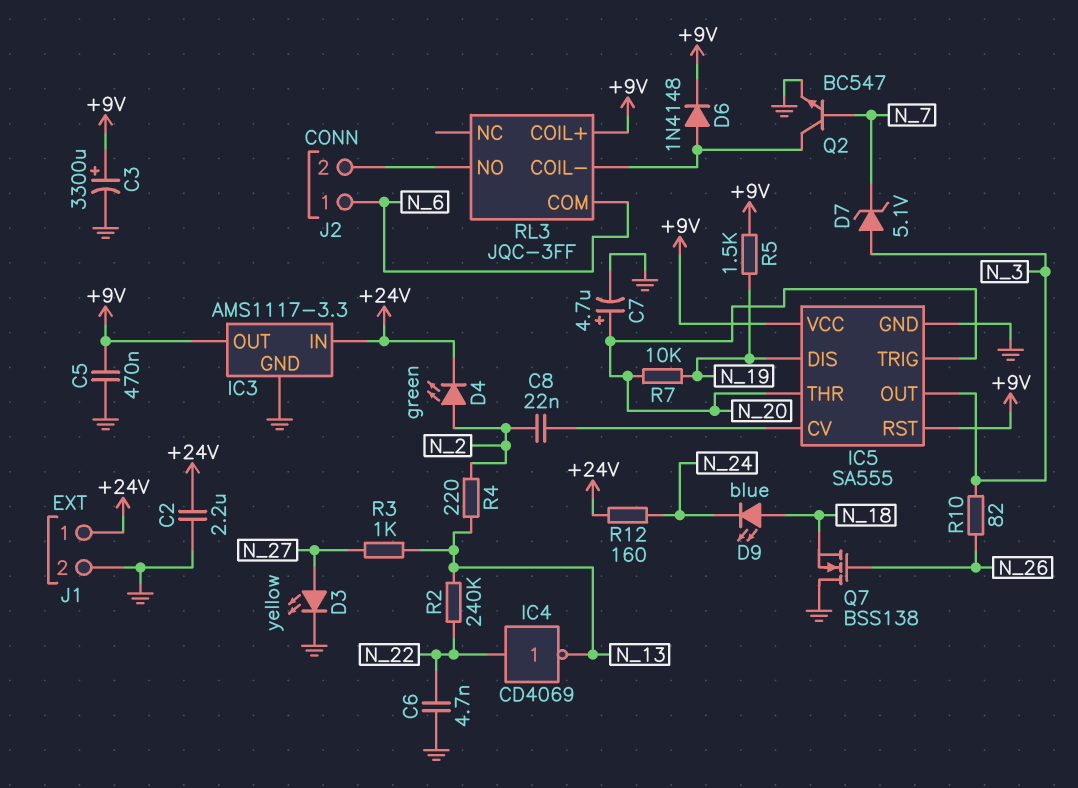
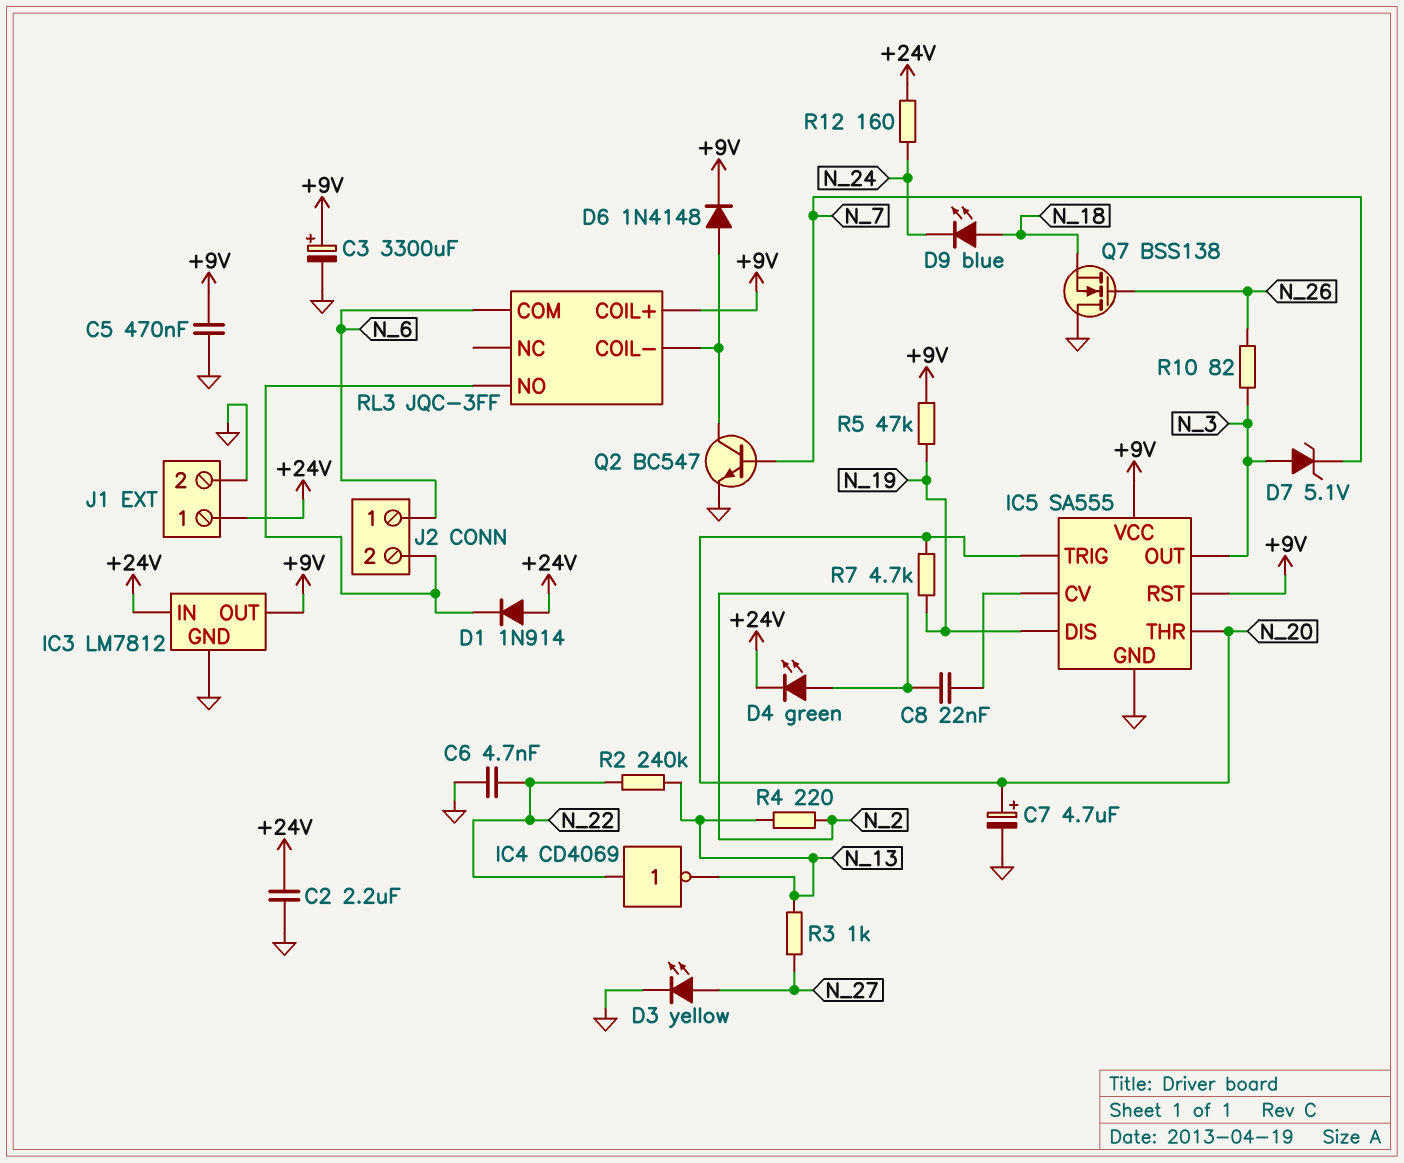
D1: none -> diode 1N914 (A +24V, K J2/2)
IC3: AMS1117-3.3 -> LM7812
R5: 1.5k (+9V, N_19) -> 47k (+9V, N_19)
R7: 10k (N_19, N_20) -> 4.7k (N_19, N_20)

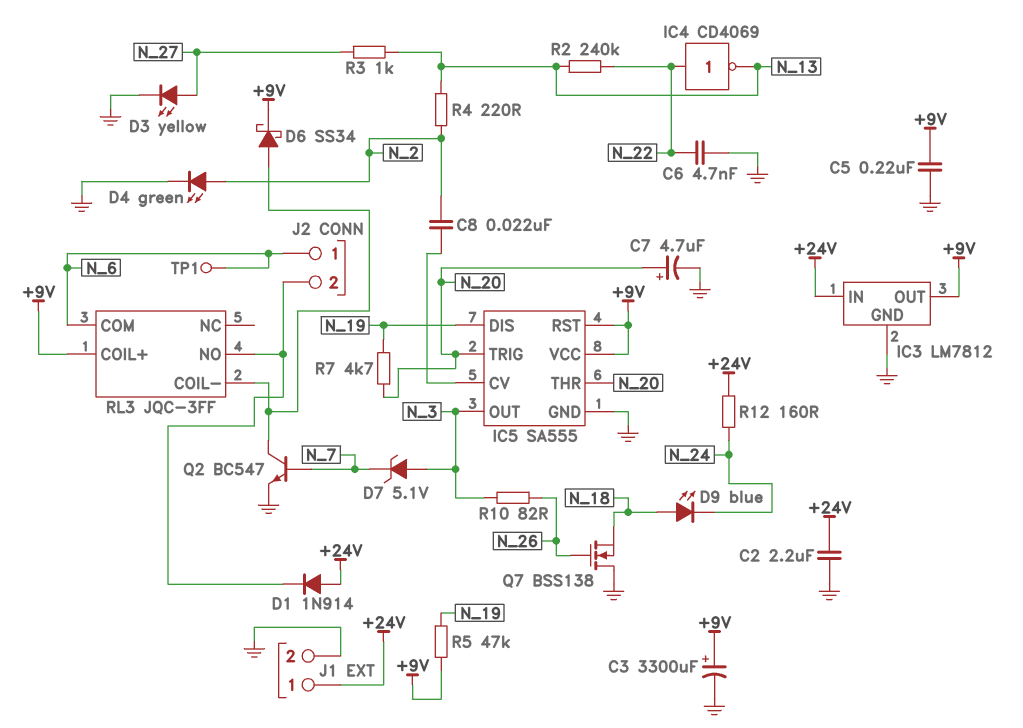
C5: 470nF (+9V, GND) -> 220nF (+9V, GND)
D4: LED green (A N_2, K +24V) -> LED green (A N_2, K GND)
D6: diode 1N4148 (A RL3/COIL-, K +9V) -> schottky SS34 (A RL3/COIL-, K +9V)
TP1: none -> test point (N_6)

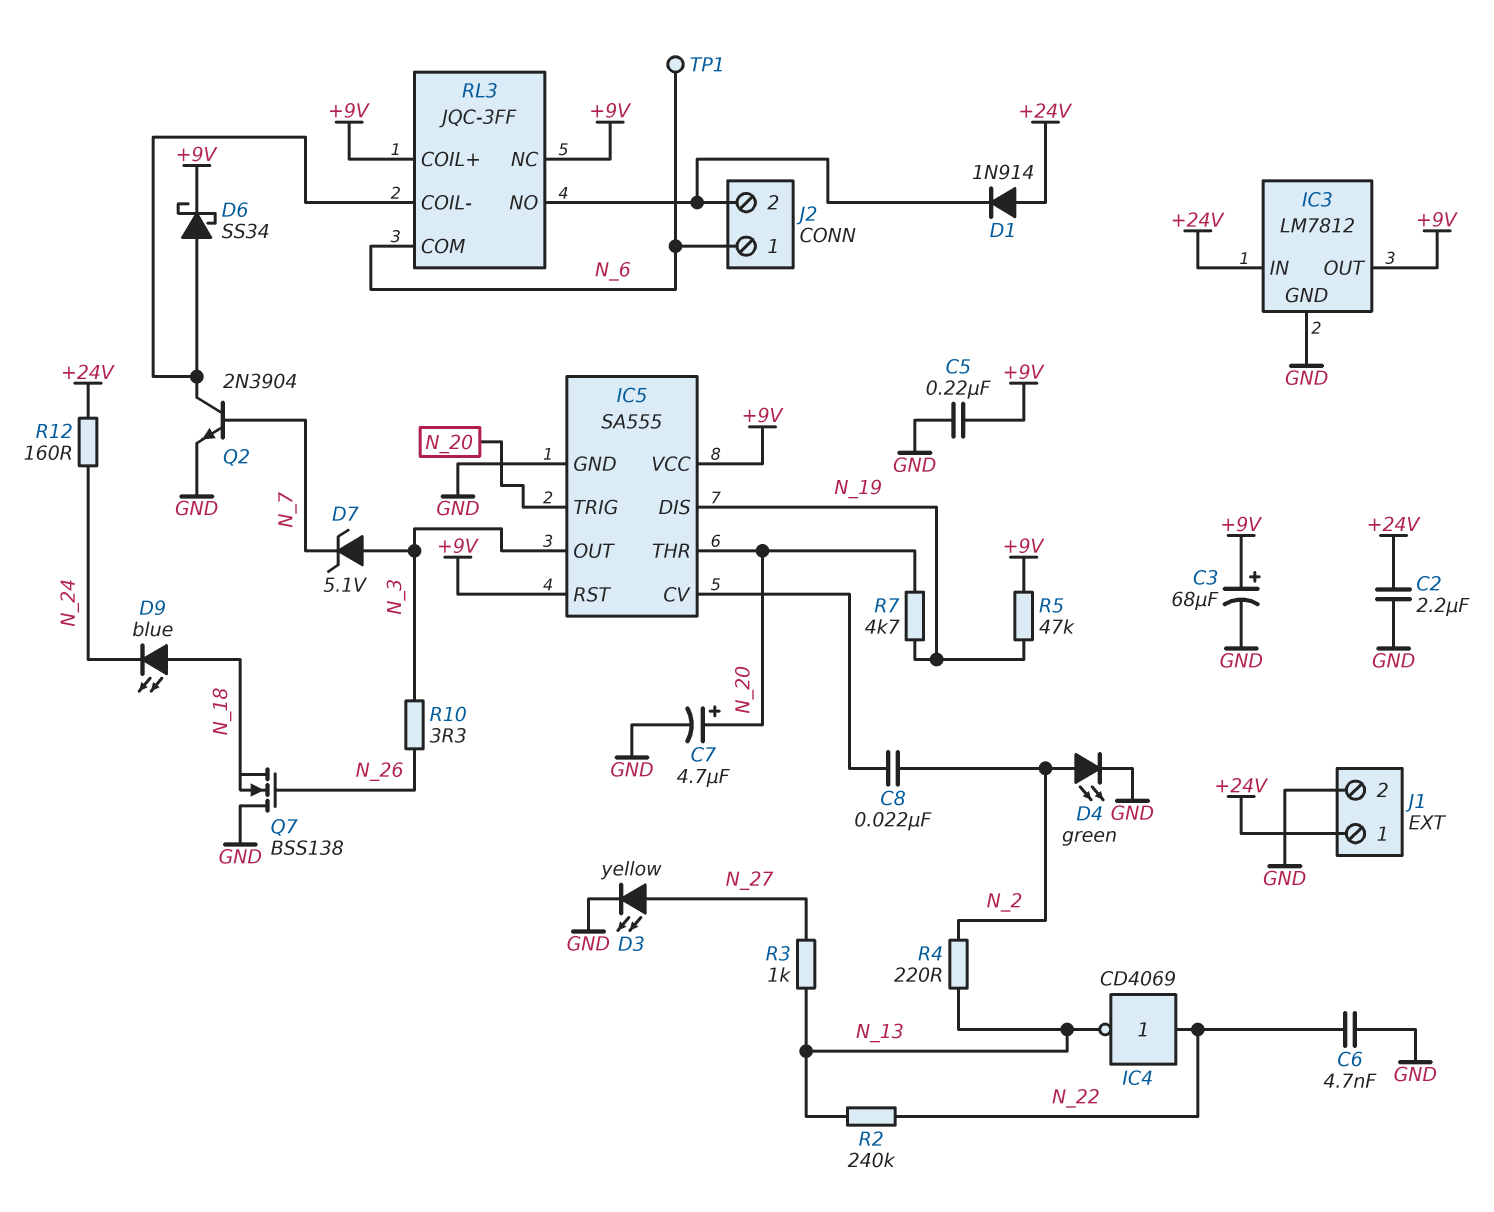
C3: 3300uF (plus +9V, minus GND) -> 68uF (plus +9V, minus GND)
Q2: NPN BC547 (B N_7, C RL3/COIL-, E GND) -> NPN 2N3904 (B N_7, C RL3/COIL-, E GND)
R10: 82 (N_3, N_26) -> 3.3 (N_3, N_26)
RL3 pin NC: none -> +9V

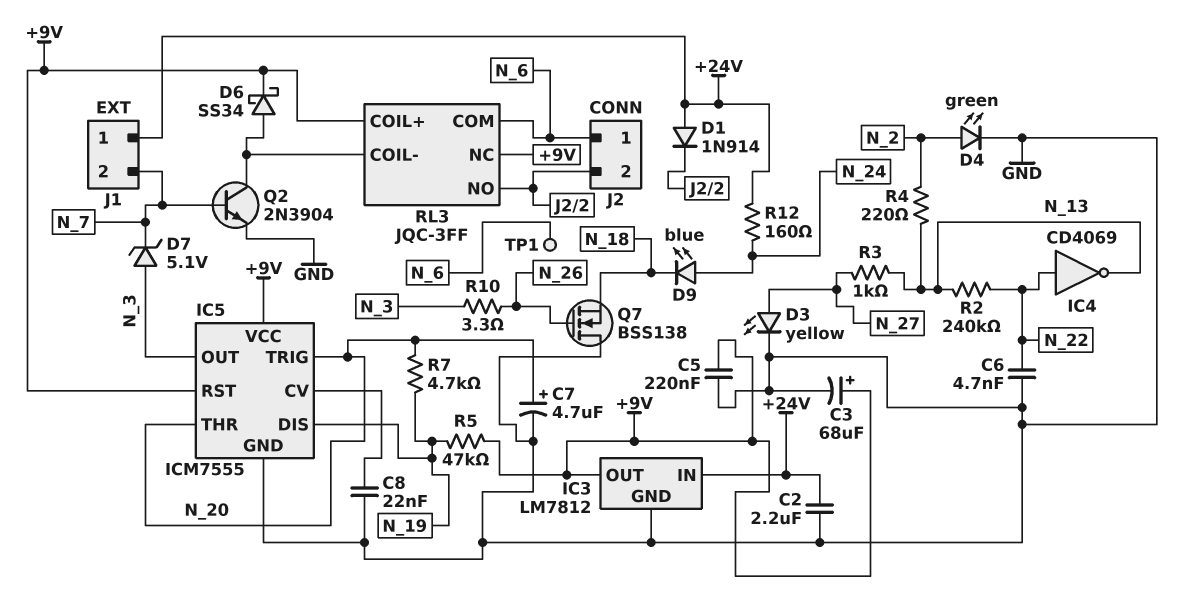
C8: 22nF (IC5/CV, N_2) -> 22nF (GND, IC5/CV)
D9: LED blue (A N_18, K N_24) -> LED blue (A N_24, K N_18)
IC5: SA555 -> ICM7555
J1 pin 2: GND -> N_7

